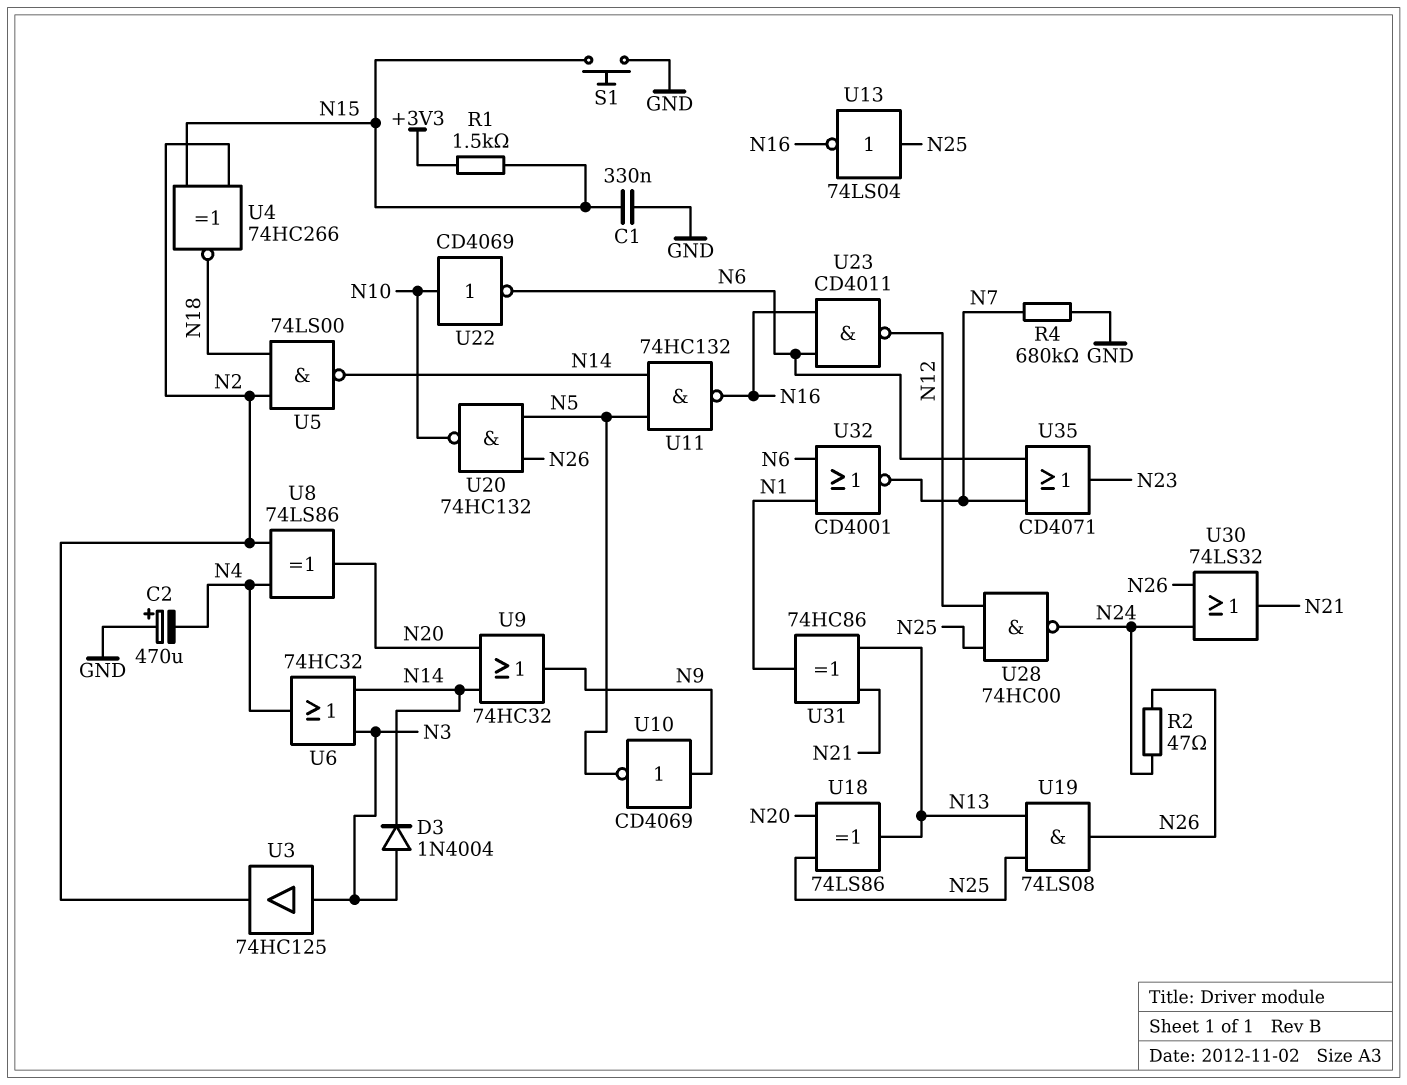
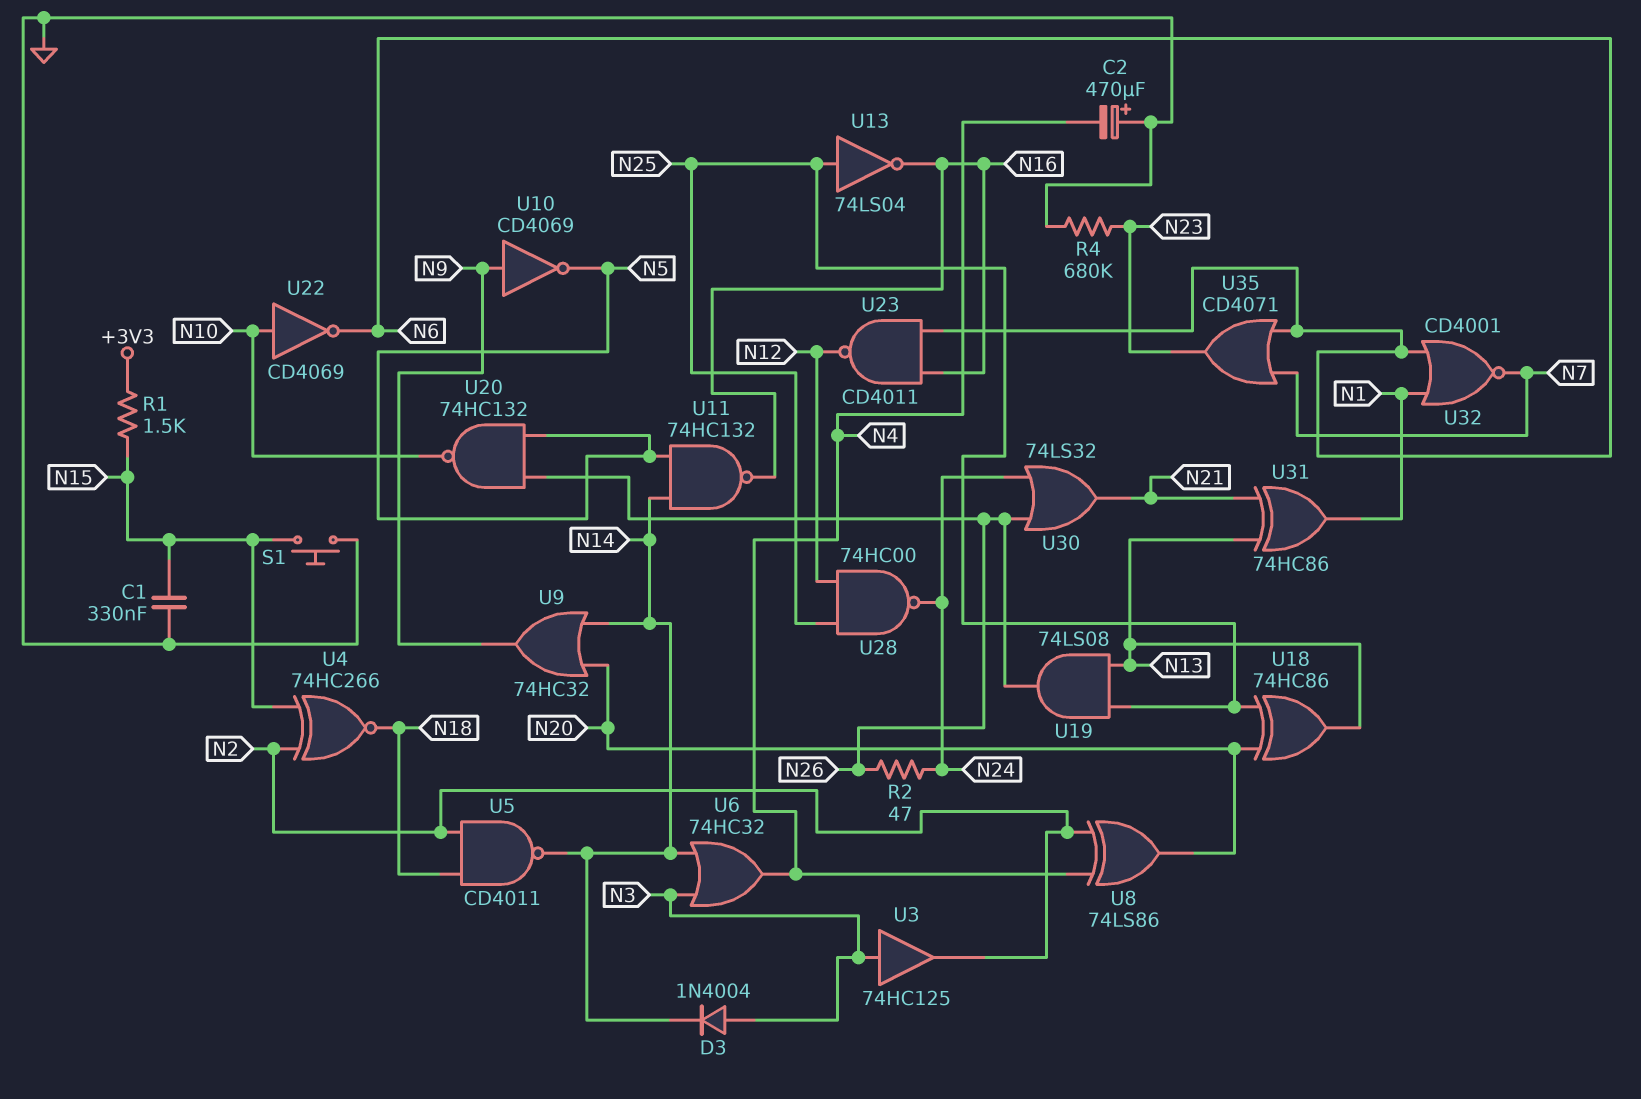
R4: 680k (GND, N7) -> 680k (GND, N23)
U5: NAND 74LS00 (in N2, in N18, out N14) -> NAND CD4011 (in N2, in N18, out N14)
U18: XOR 74LS86 (in N20, in N25, out N13) -> XOR 74HC86 (in N20, in N25, out N13)

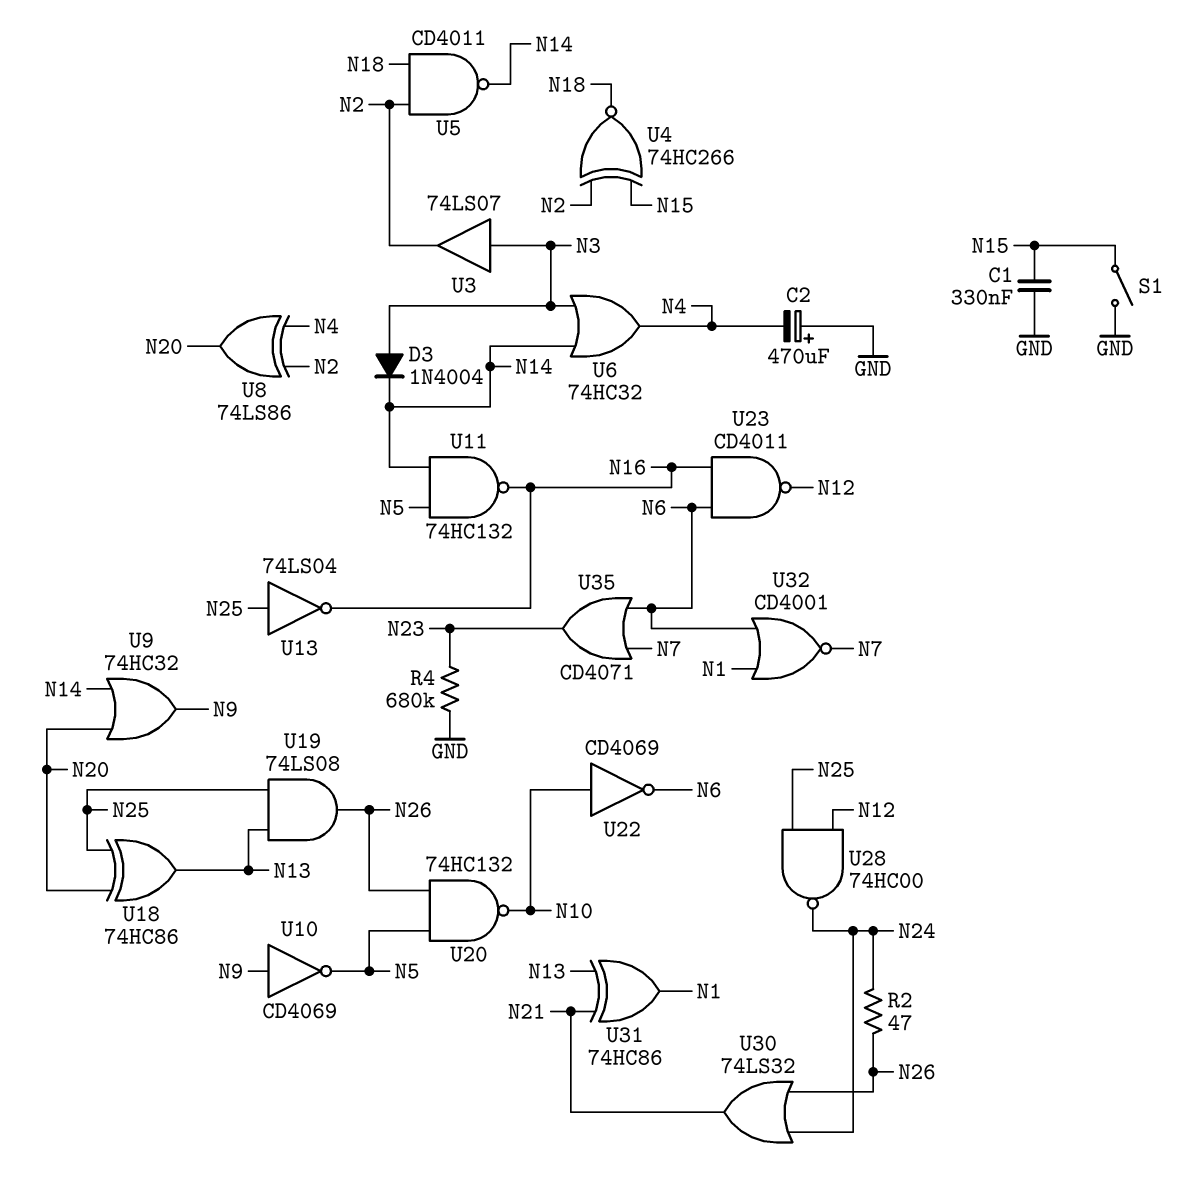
R1: 1.5k (+3V3, N15) -> none
S1: button (GND, N15) -> switch (GND, N15)
U3: buffer 74HC125 (in N3, out N2) -> buffer 74LS07 (in N3, out N2)

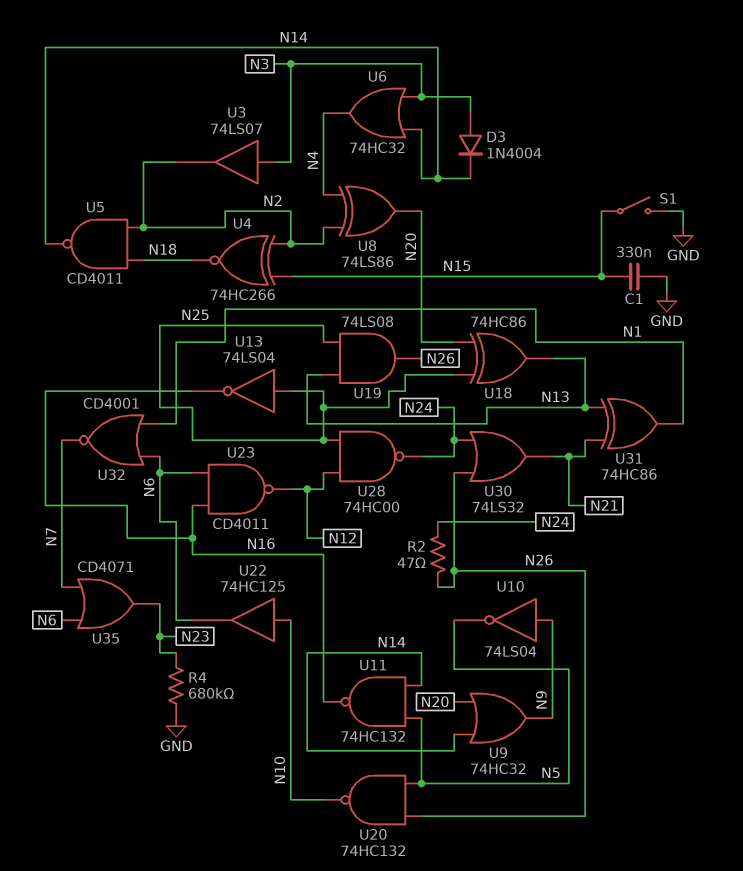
C2: 470uF (plus GND, minus N4) -> none
U10: NOT CD4069 (in N9, out N5) -> NOT 74LS04 (in N9, out N5)
U22: NOT CD4069 (in N10, out N6) -> buffer 74HC125 (in N10, out N6)

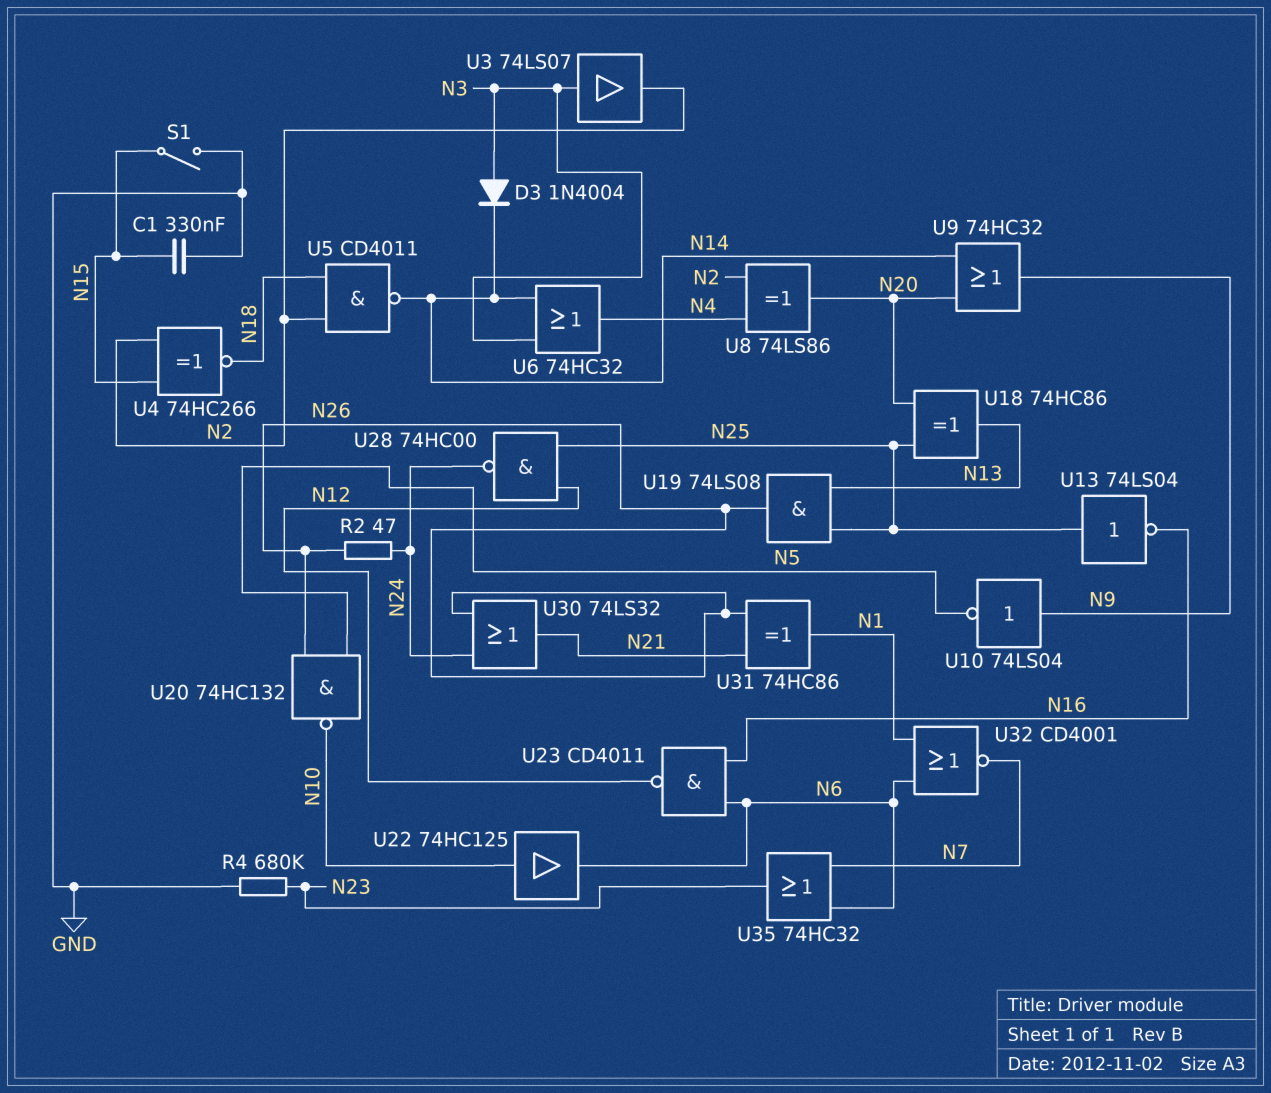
U11: NAND 74HC132 (in N5, in N14, out N16) -> none
U31: XOR 74HC86 (in N13, in N21, out N1) -> XOR 74HC86 (in N21, in N26, out N1)
U35: OR CD4071 (in N6, in N7, out N23) -> OR 74HC32 (in N6, in N7, out N23)

